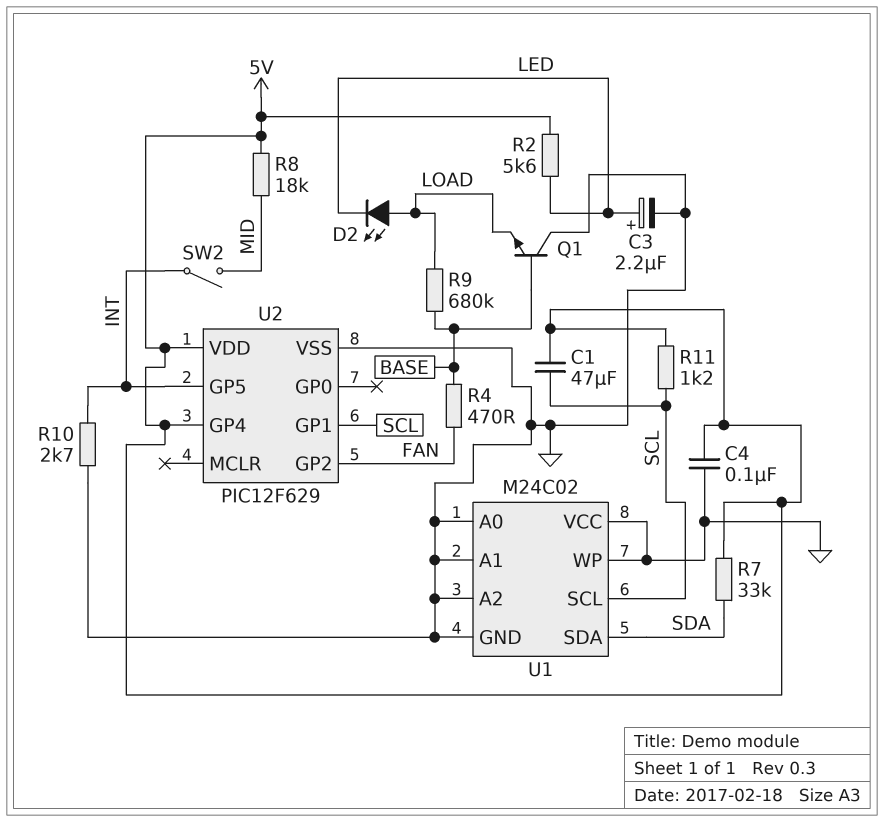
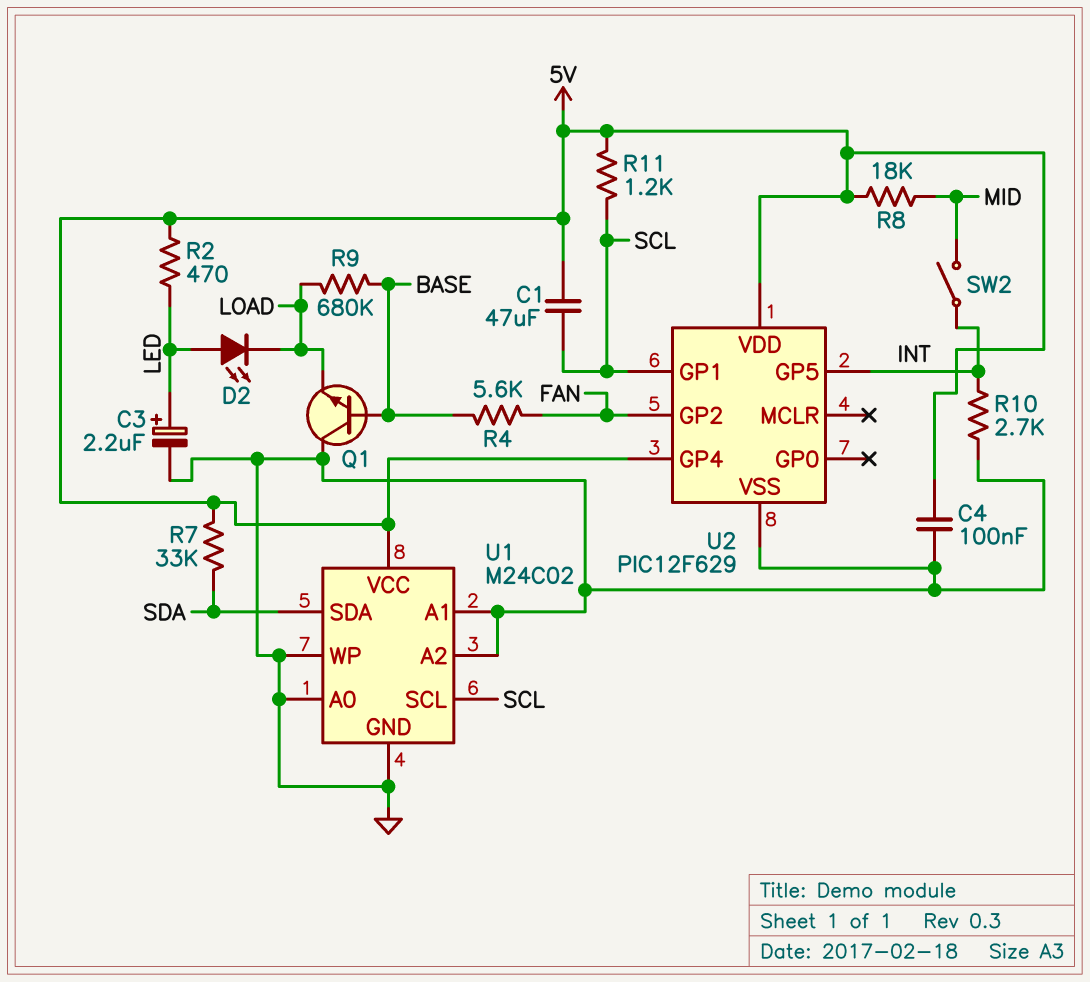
D2: LED (A LOAD, K LED) -> LED (A LED, K LOAD)
R2: 5.6k (5V, LED) -> 470 (5V, LED)
R4: 470 (BASE, FAN) -> 5.6k (BASE, FAN)
U1 pin VCC: GND -> 5V

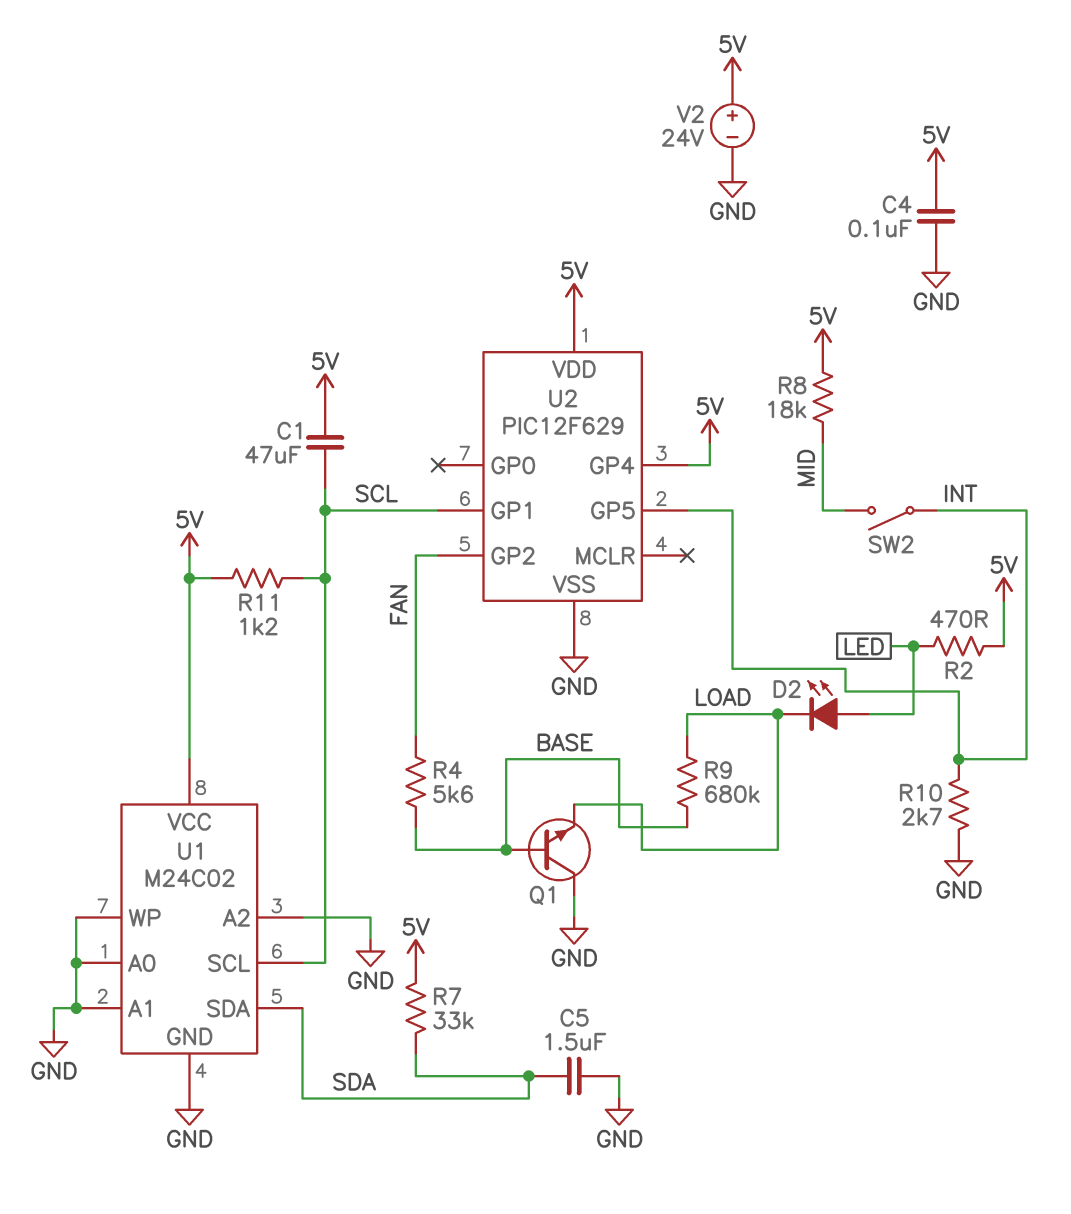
C3: 2.2uF (plus LED, minus GND) -> none
C5: none -> 1.5uF (GND, SDA)
V2: none -> 24V (plus 5V, minus GND)

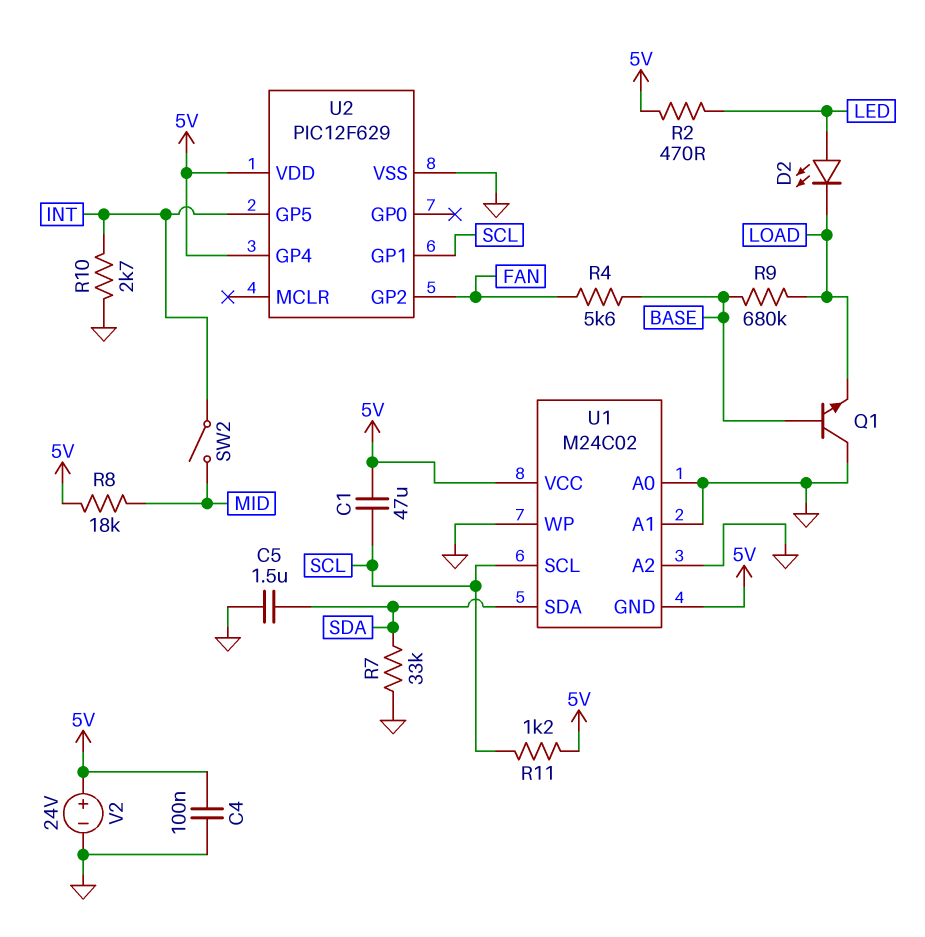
R7: 33k (5V, SDA) -> 33k (GND, SDA)
U1 pin GND: GND -> 5V

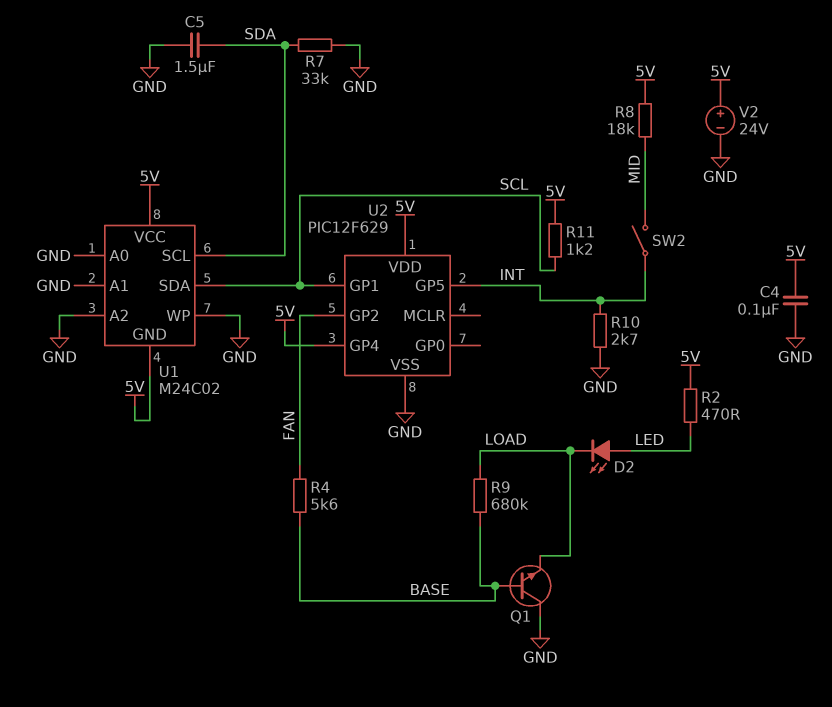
C1: 47uF (5V, SCL) -> none
U1 pin SCL: SCL -> SDA
U1 pin SDA: SDA -> SCL

